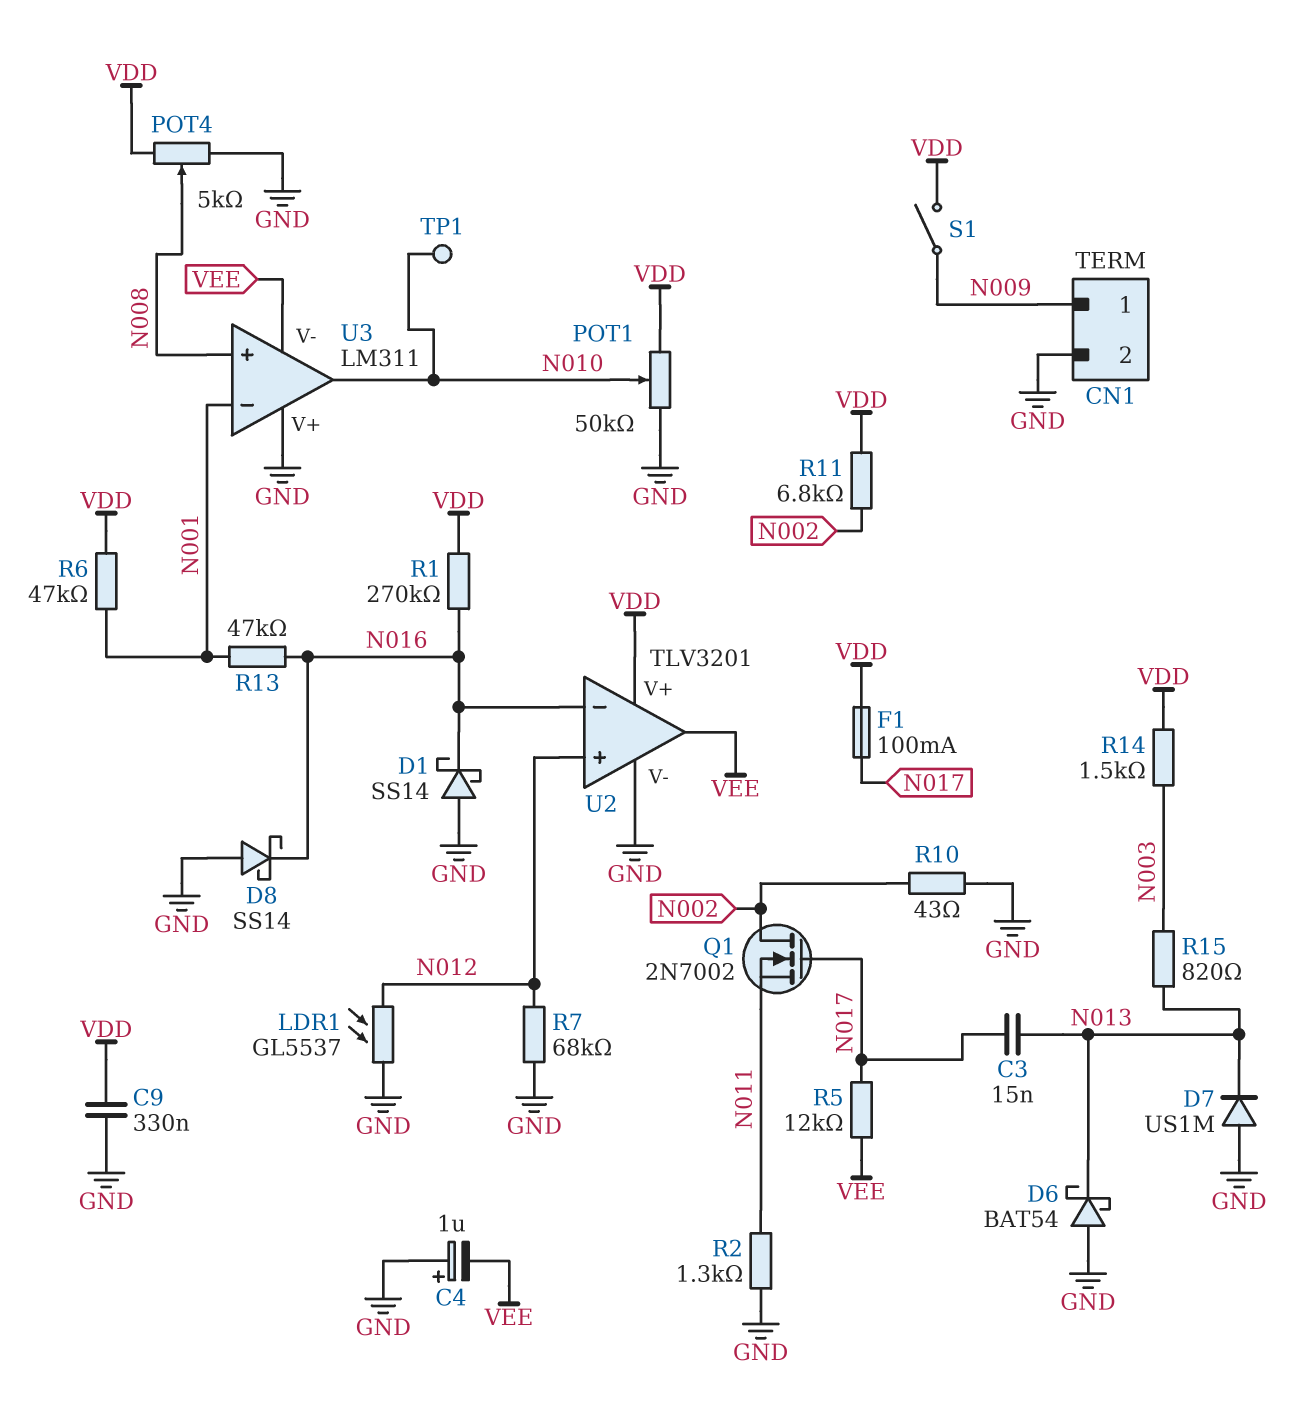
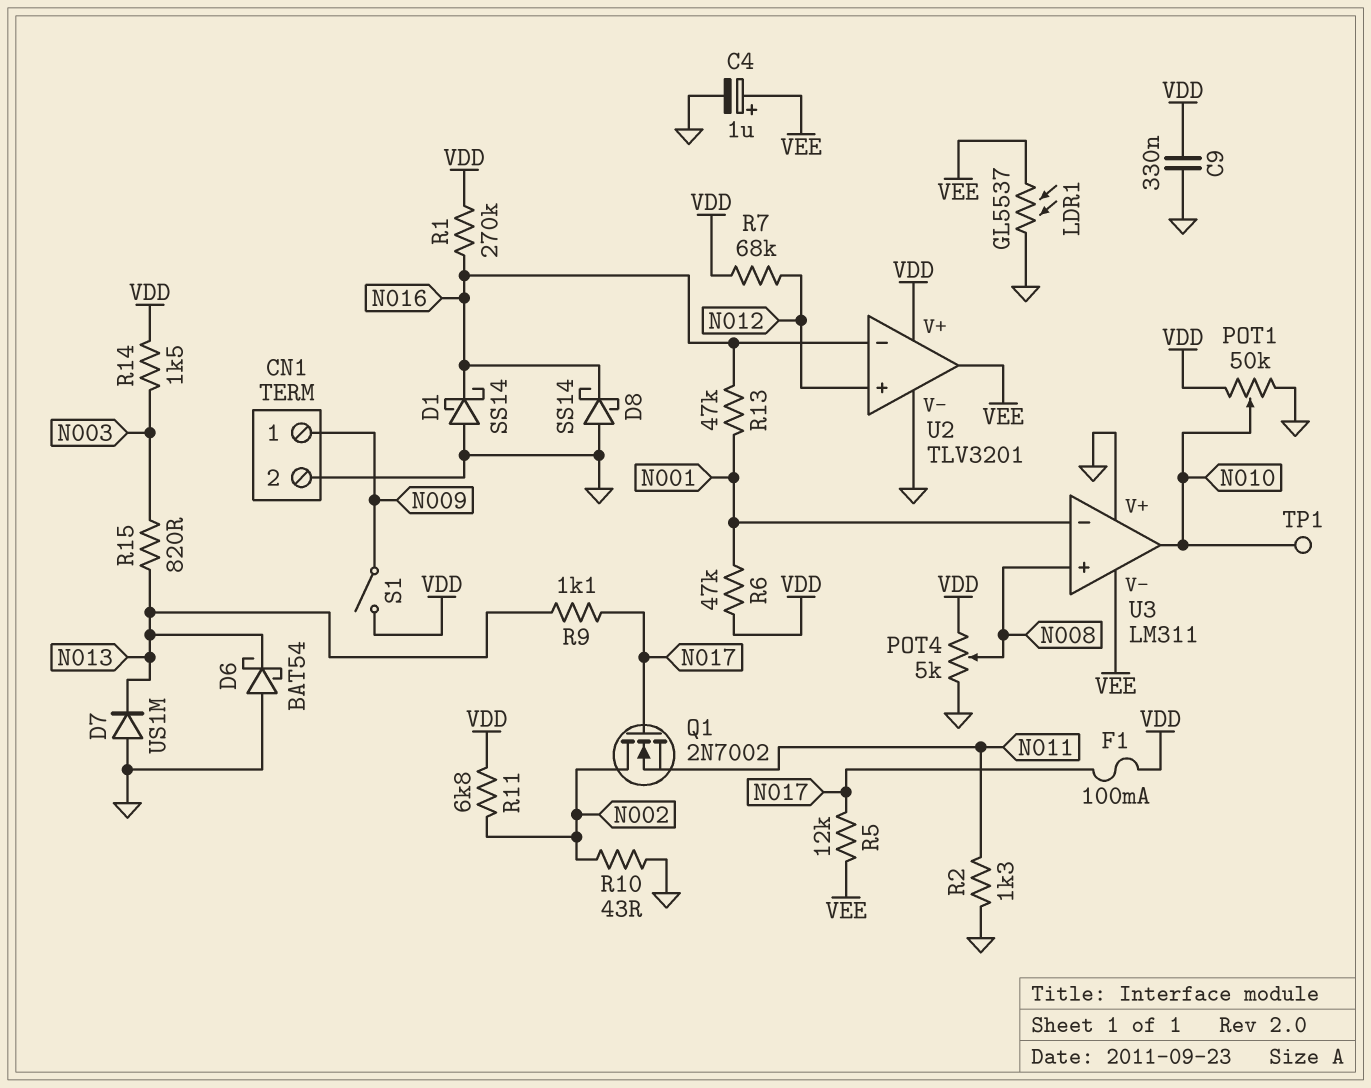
C3: 15nF (N013, N017) -> none
C4: 1uF (plus GND, minus VEE) -> 1uF (plus VEE, minus GND)
LDR1: GL5537 (GND, N012) -> GL5537 (GND, VEE)
R7: 68k (GND, N012) -> 68k (N012, VDD)
R9: none -> 1.1k (N013, N017)

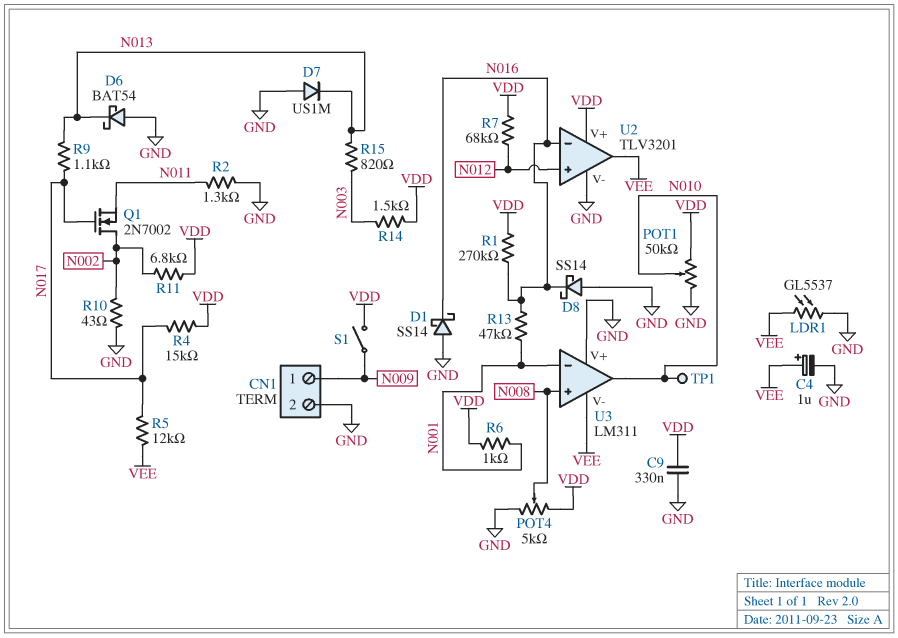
F1: 100mA (N017, VDD) -> none
R4: none -> 15k (N017, VDD)
R6: 47k (N001, VDD) -> 1k (N001, VDD)

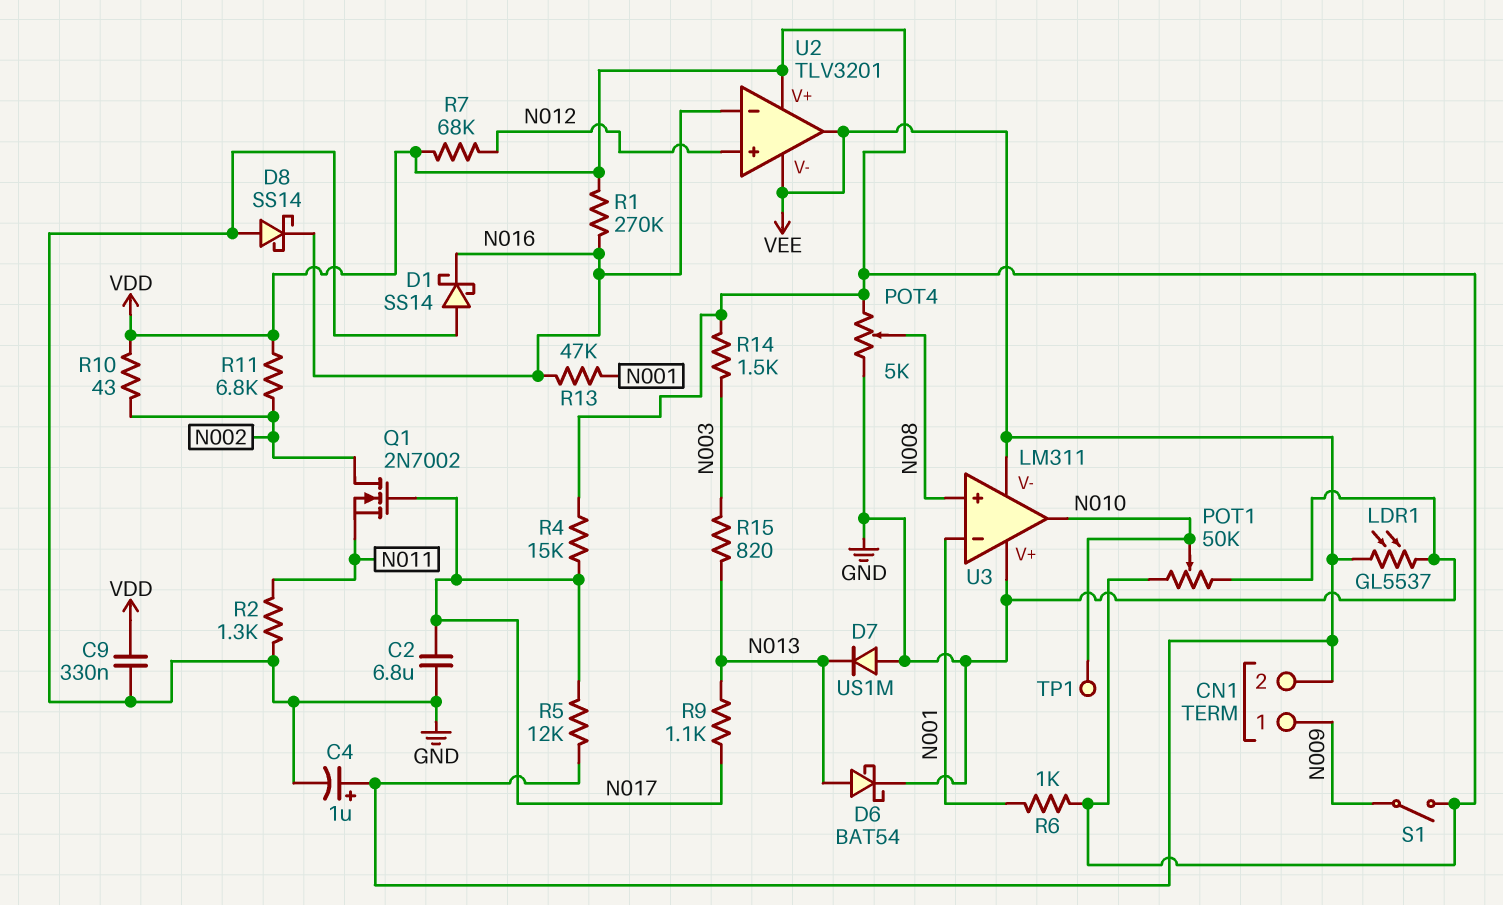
C2: none -> 6.8uF (GND, N017)
CN1 pin 2: GND -> VEE
D6: schottky BAT54 (A GND, K N013) -> schottky BAT54 (A N013, K GND)
R10: 43 (GND, N002) -> 43 (N002, VDD)
U2 pin V-: GND -> VEE

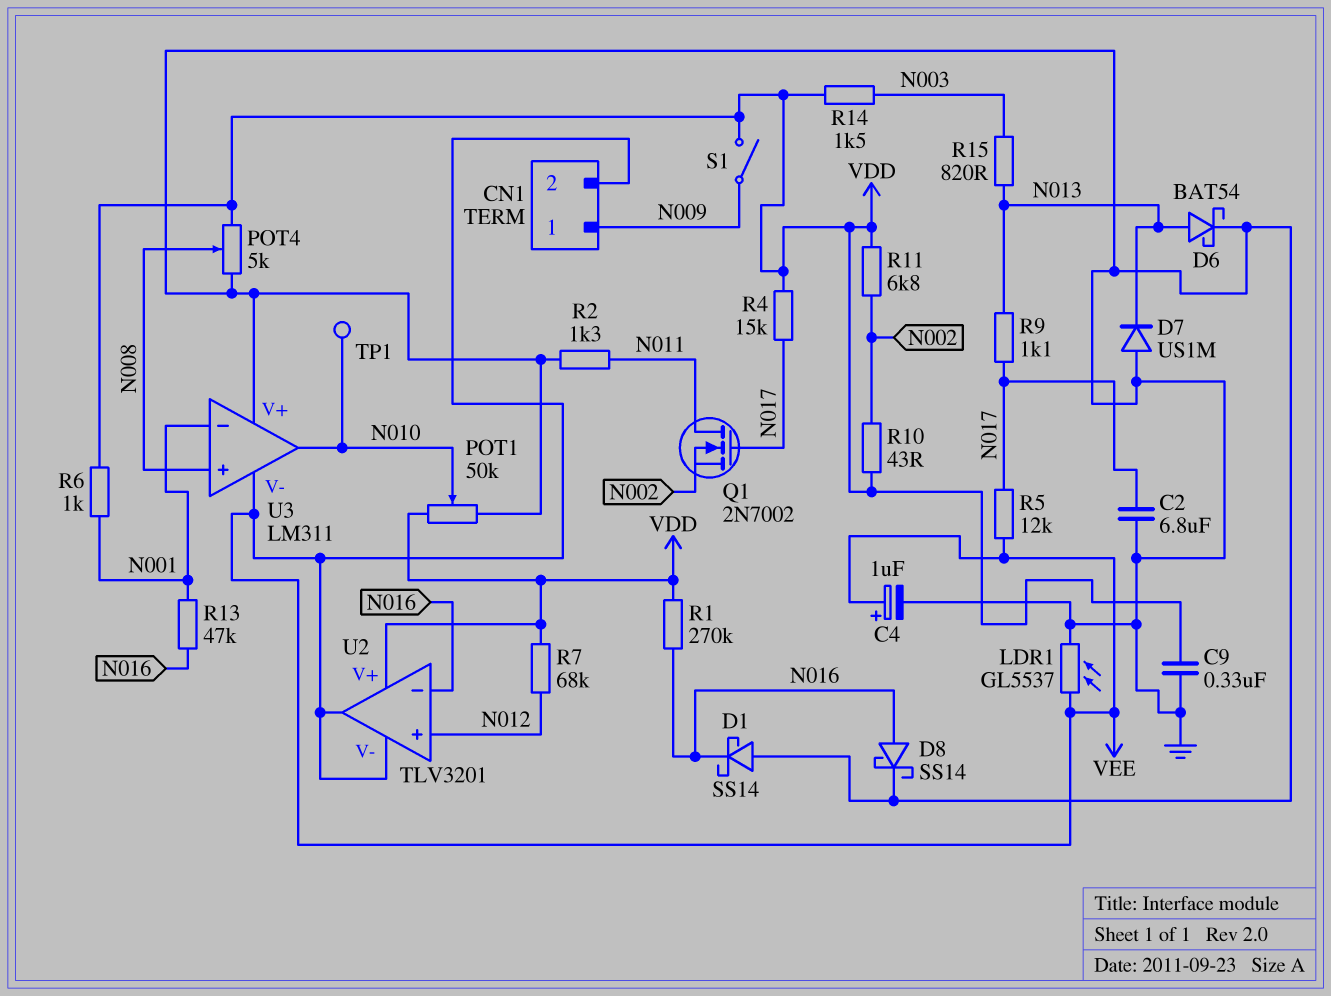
D8: schottky SS14 (A GND, K N016) -> schottky SS14 (A N016, K GND)
Q1: NMOS 2N7002 (G N017, D N002, S N011) -> NMOS 2N7002 (G N017, D N011, S N002)

